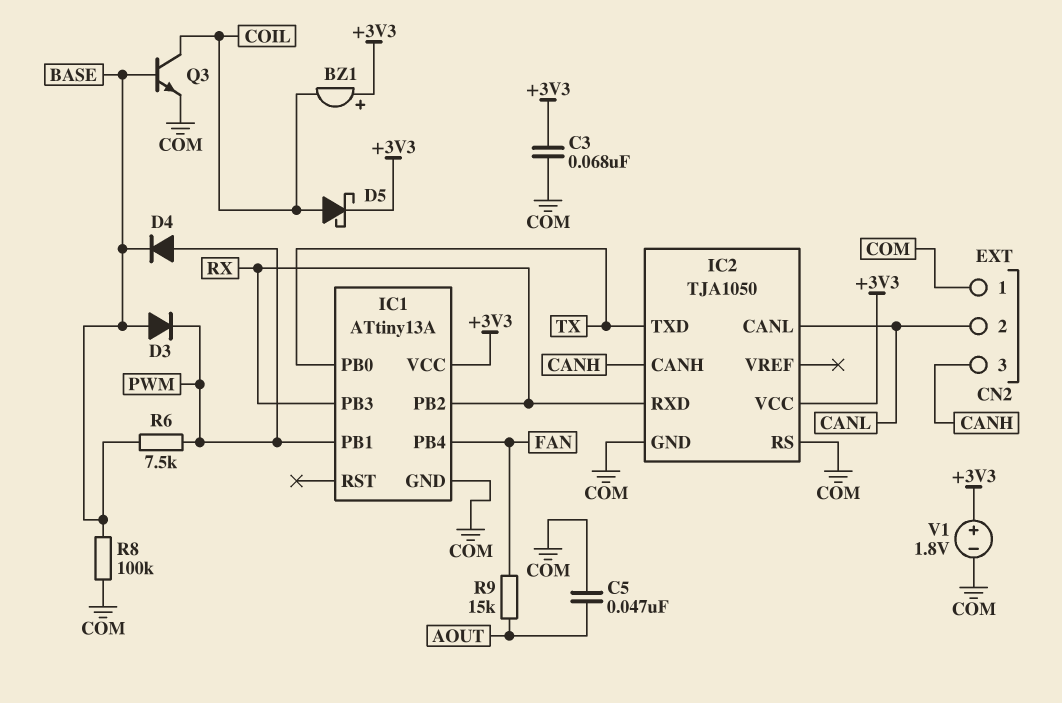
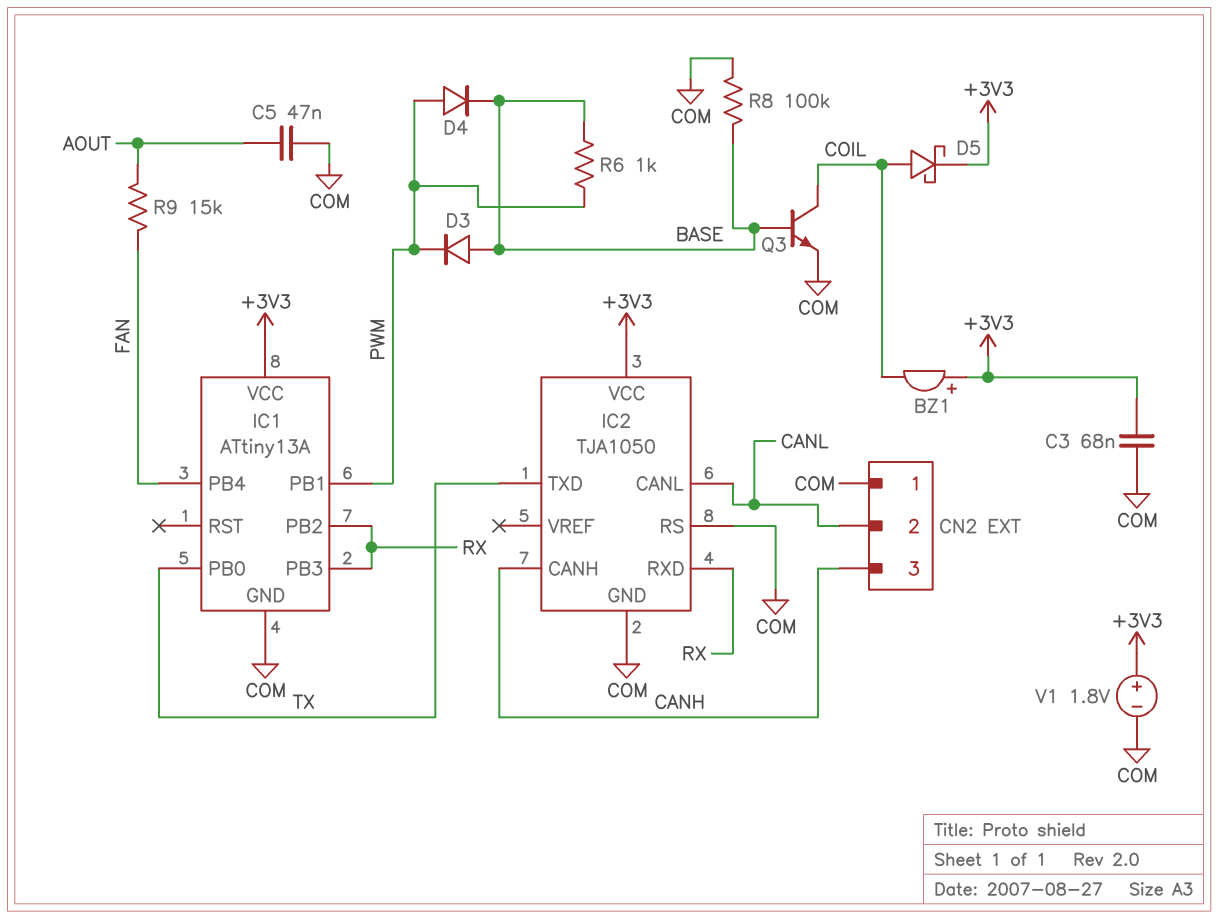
R6: 7.5k (BASE, PWM) -> 1k (BASE, PWM)

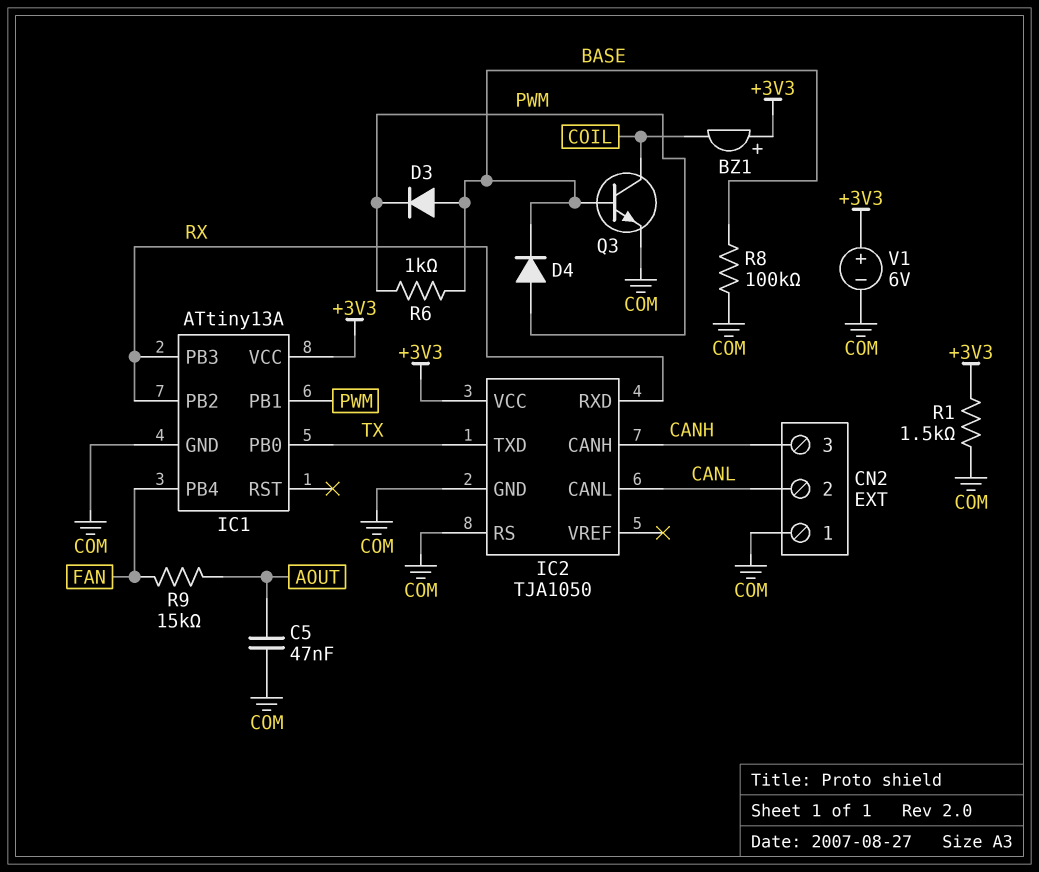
C3: 68nF (+3V3, COM) -> none
D5: schottky (A COIL, K +3V3) -> none
R1: none -> 1.5k (+3V3, COM)
V1: 1.8V (plus +3V3, minus COM) -> 6V (plus +3V3, minus COM)

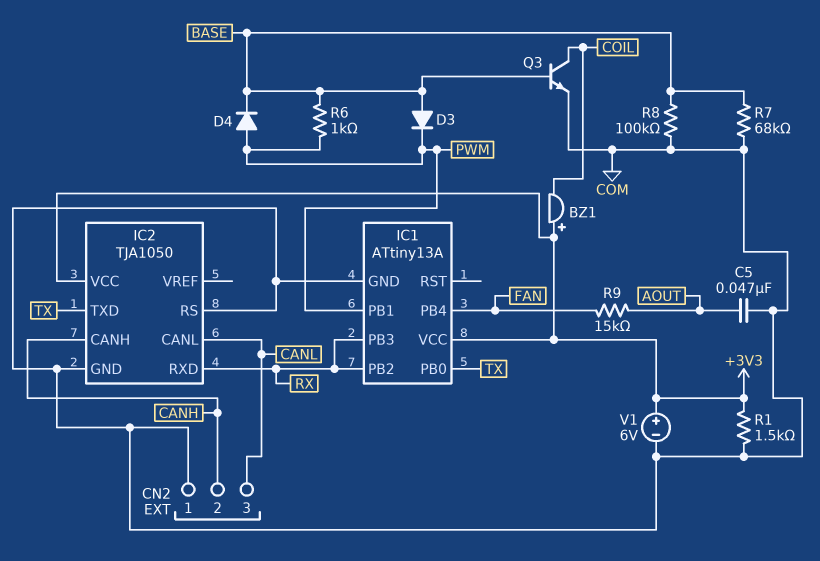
CN2 pin 2: CANL -> CANH
CN2 pin 3: CANH -> CANL
R7: none -> 68k (BASE, COM)

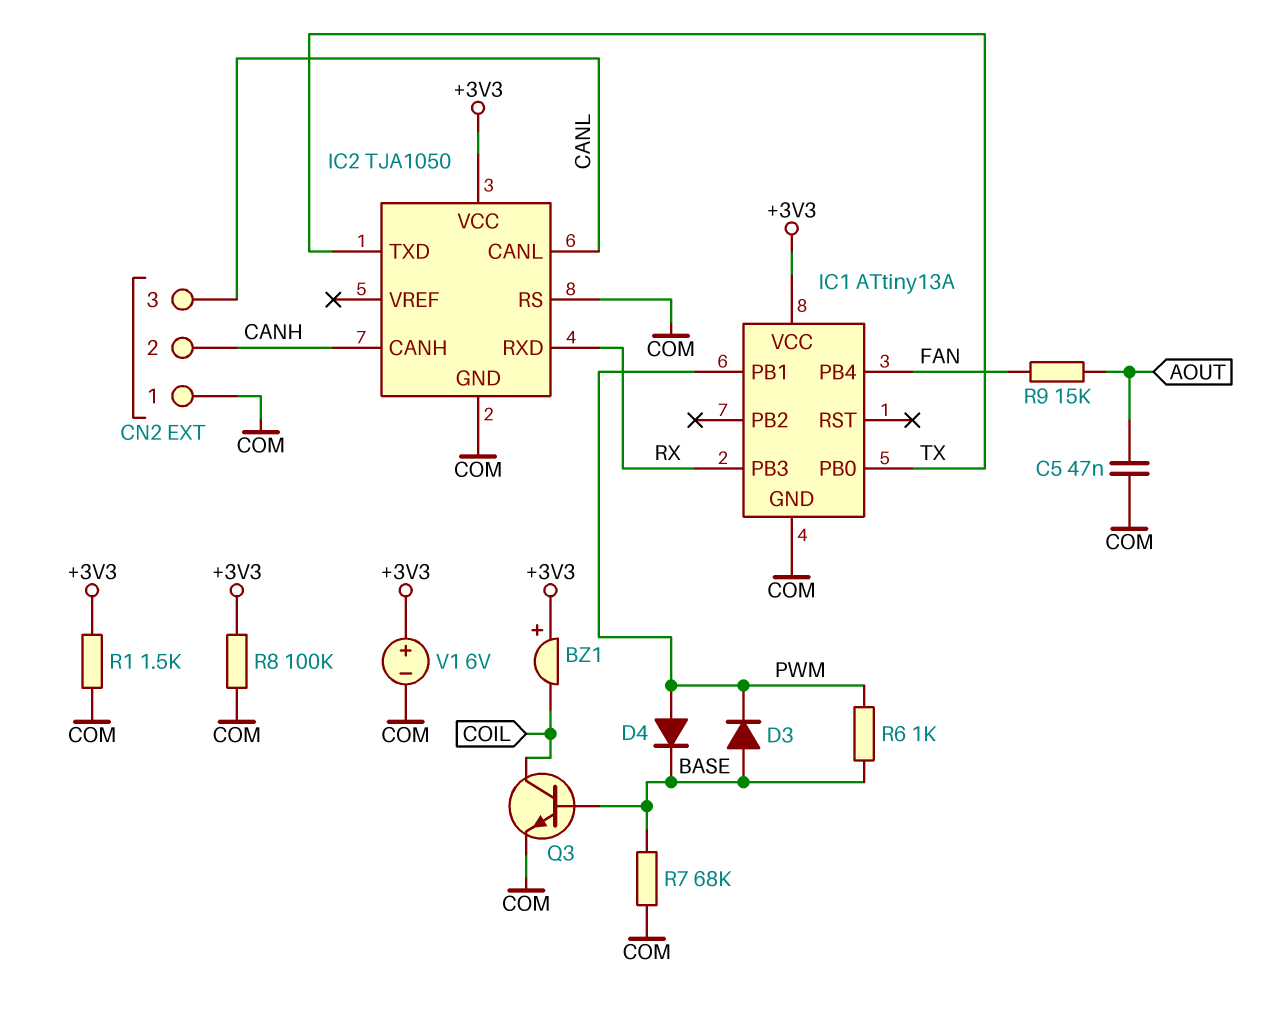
IC1 pin PB2: RX -> none
R8: 100k (BASE, COM) -> 100k (+3V3, COM)

